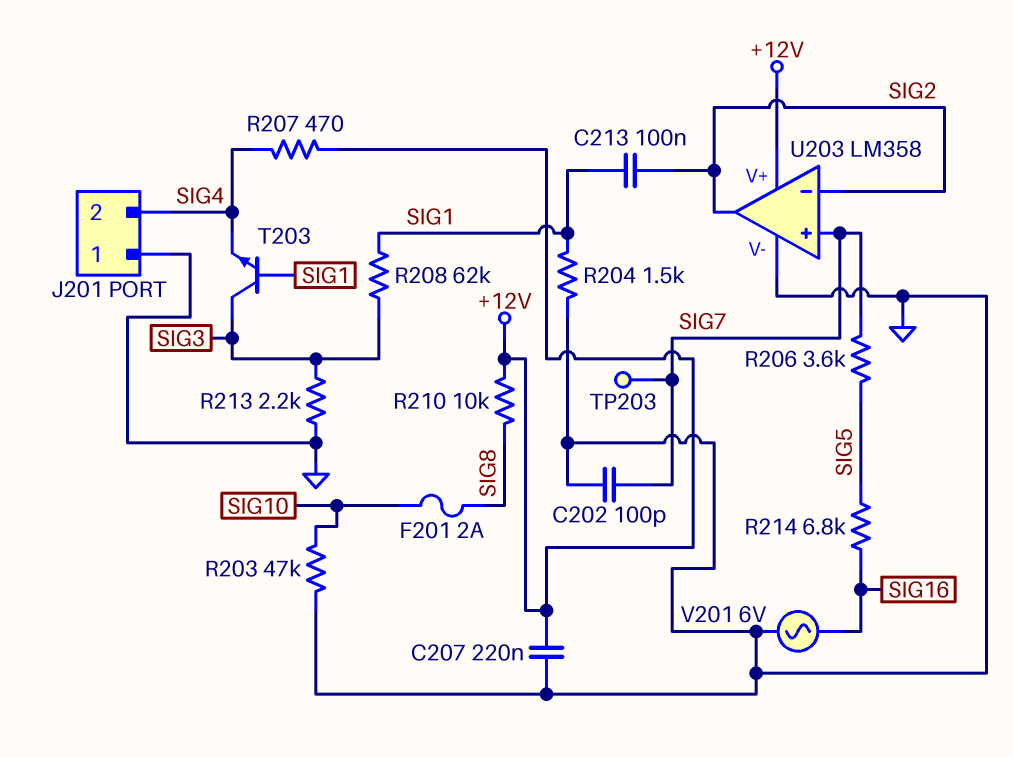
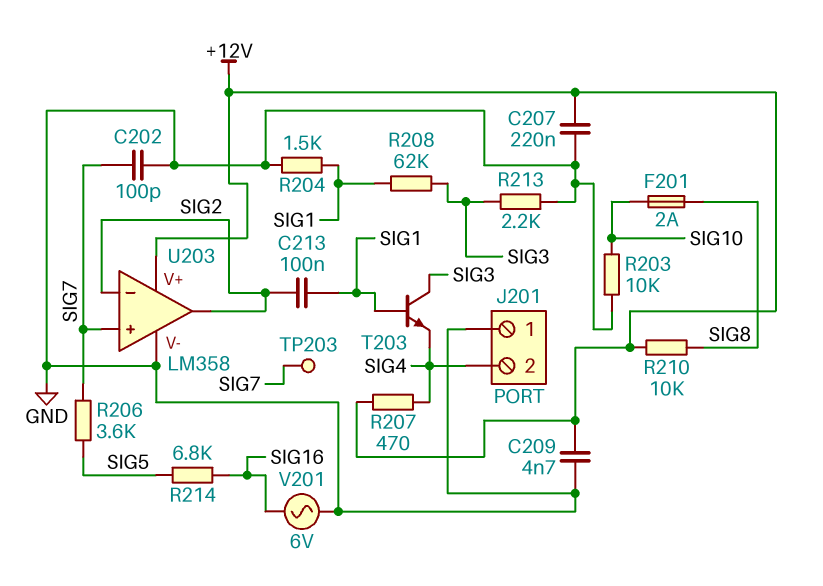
C209: none -> 4.7nF (+12V, GND)
R203: 47k (GND, SIG10) -> 10k (GND, SIG10)

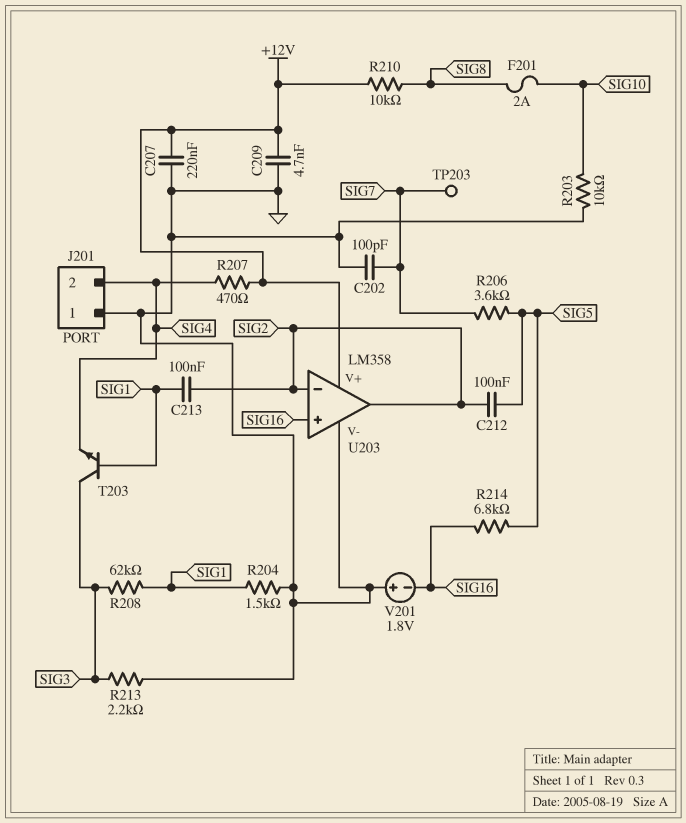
C212: none -> 100nF (SIG2, SIG5)
U203 pin in+: SIG7 -> SIG16
V201: AC 6V (GND, SIG16) -> 1.8V (plus GND, minus SIG16)

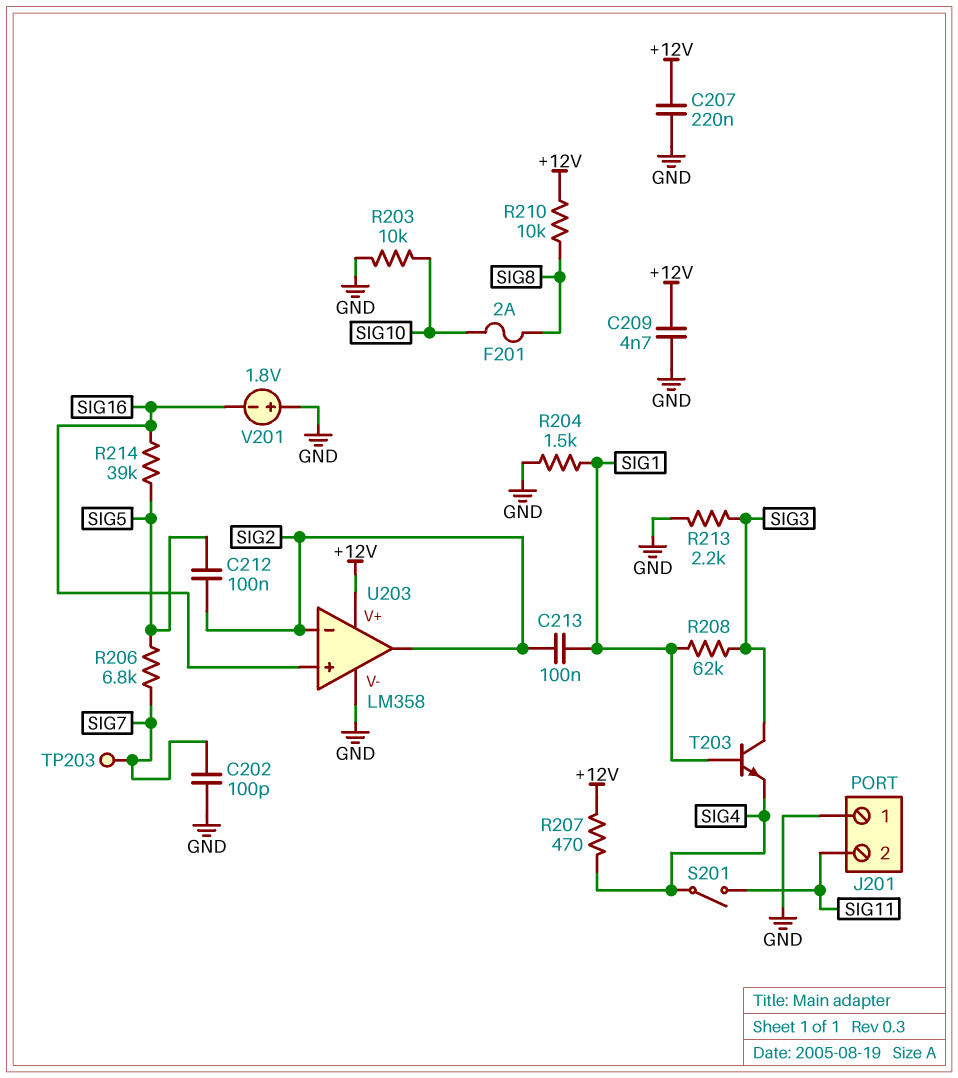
J201 pin 2: SIG4 -> SIG11
R206: 3.6k (SIG5, SIG7) -> 6.8k (SIG5, SIG7)
R214: 6.8k (SIG5, SIG16) -> 39k (SIG5, SIG16)
S201: none -> switch (SIG4, SIG11)

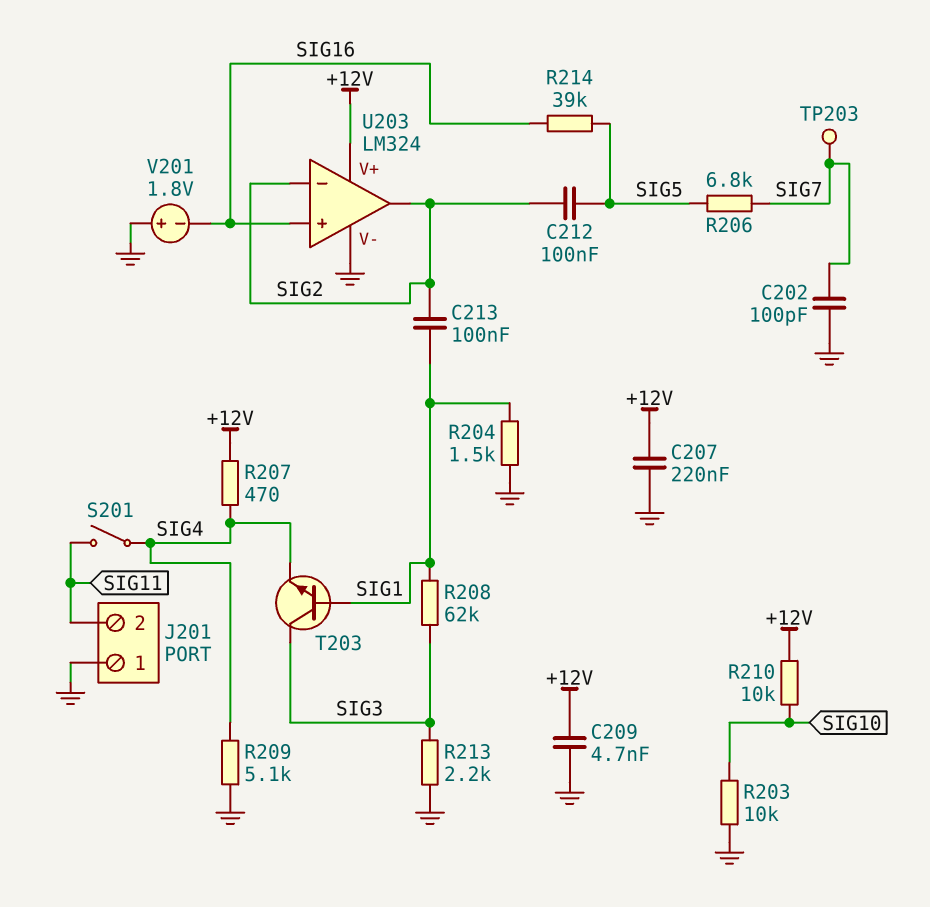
F201: 2A (SIG8, SIG10) -> none
R209: none -> 5.1k (GND, SIG4)
R210: 10k (+12V, SIG8) -> 10k (+12V, SIG10)
U203: LM358 -> LM324

